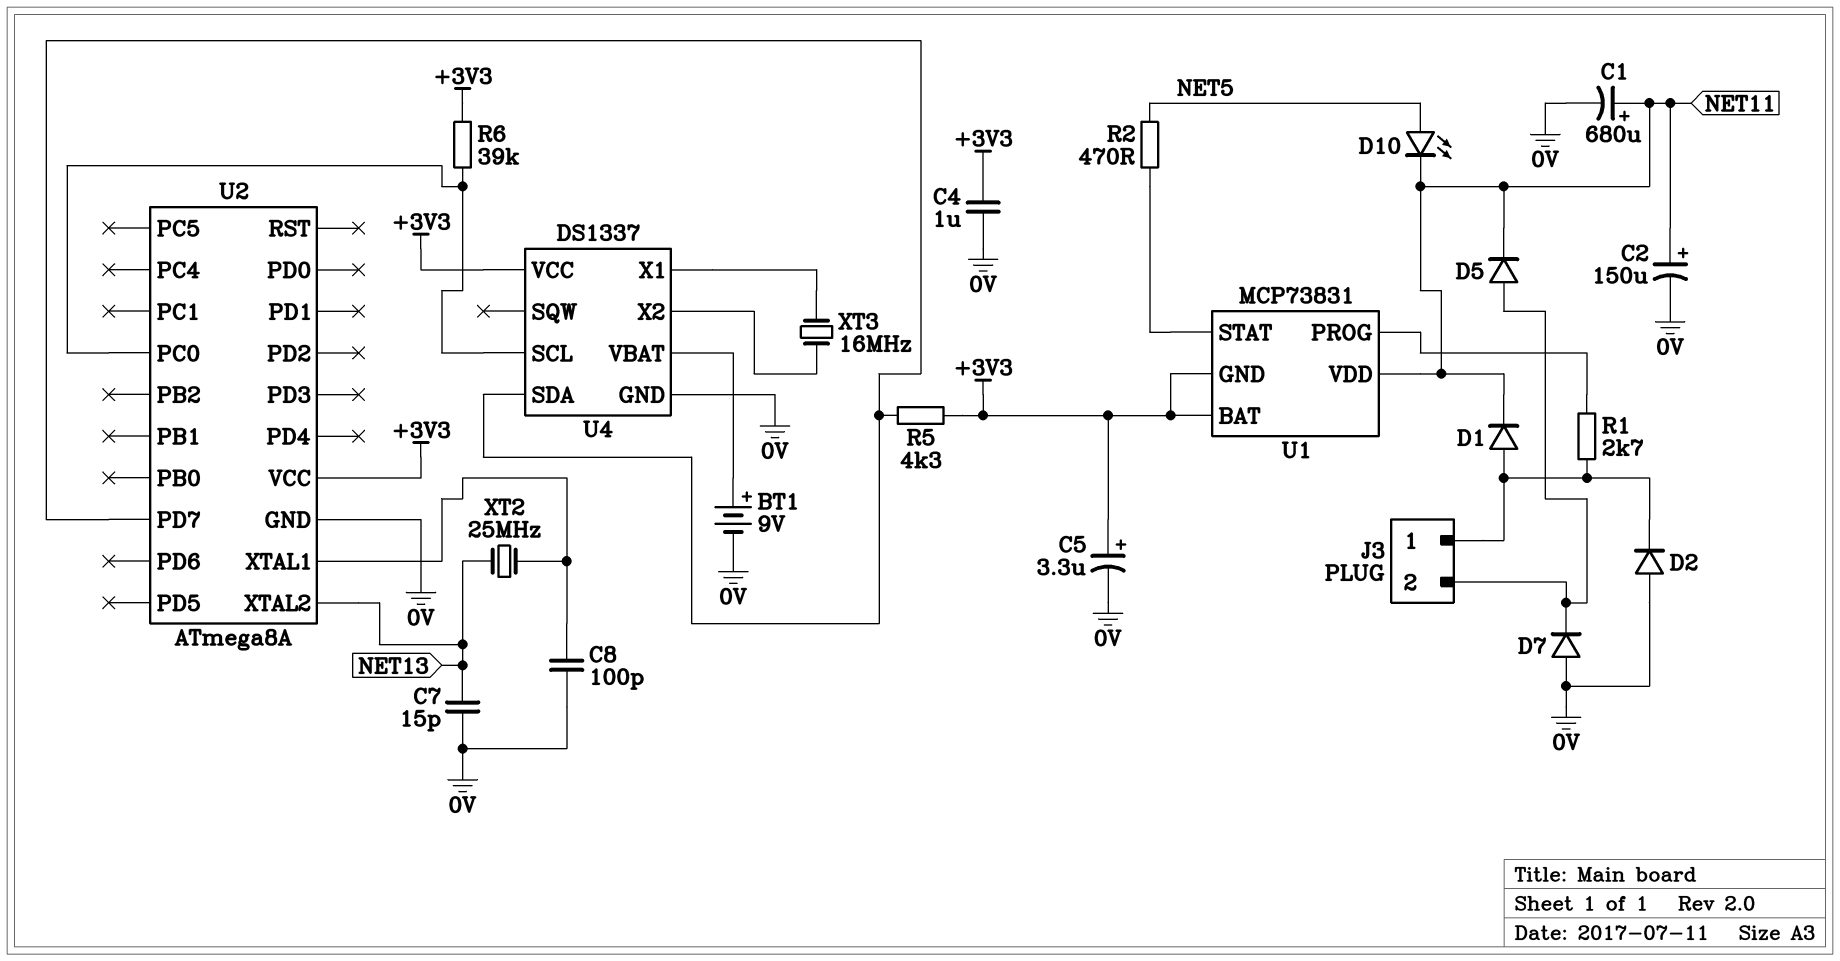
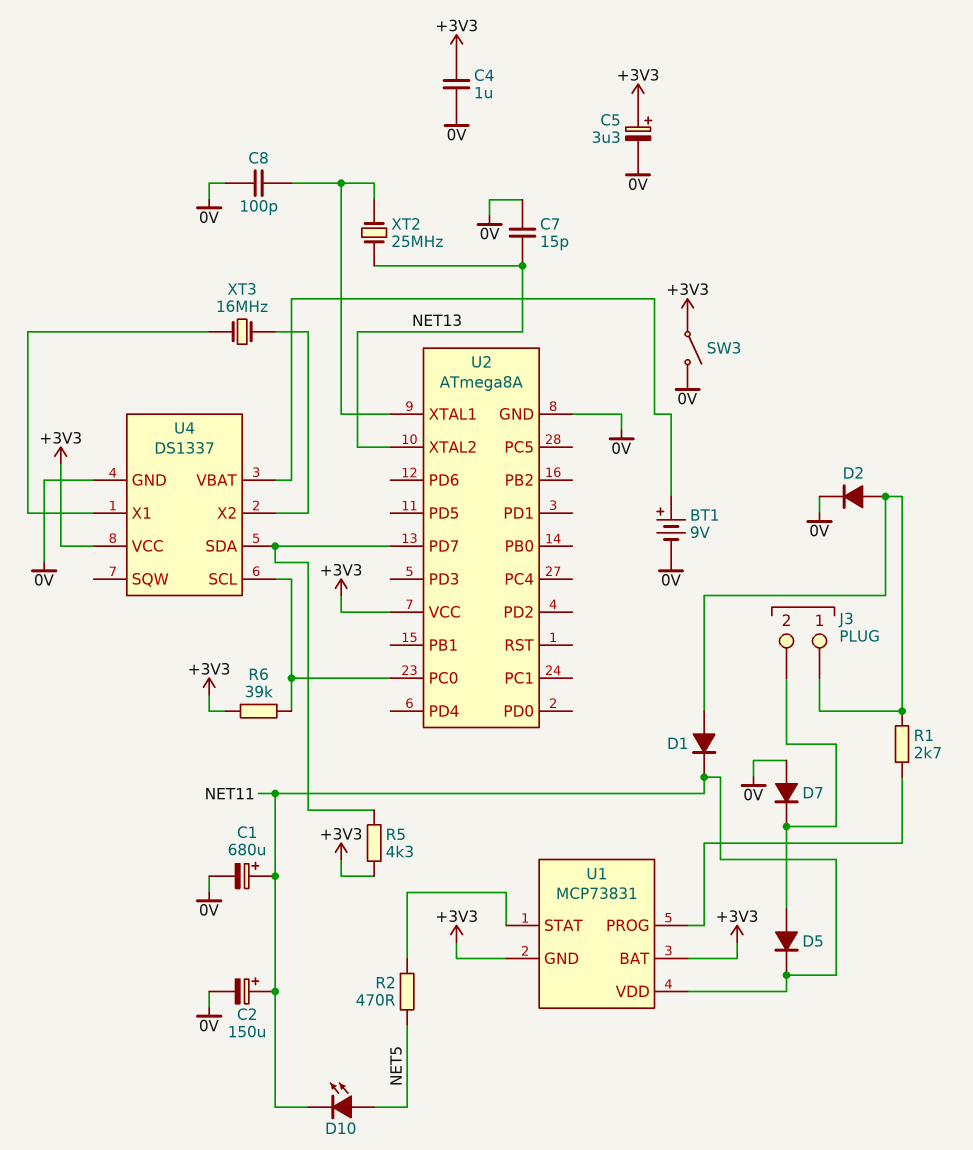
D2: diode (A 0V, K J3/1) -> diode (A J3/1, K 0V)
SW3: none -> switch (+3V3, 0V)

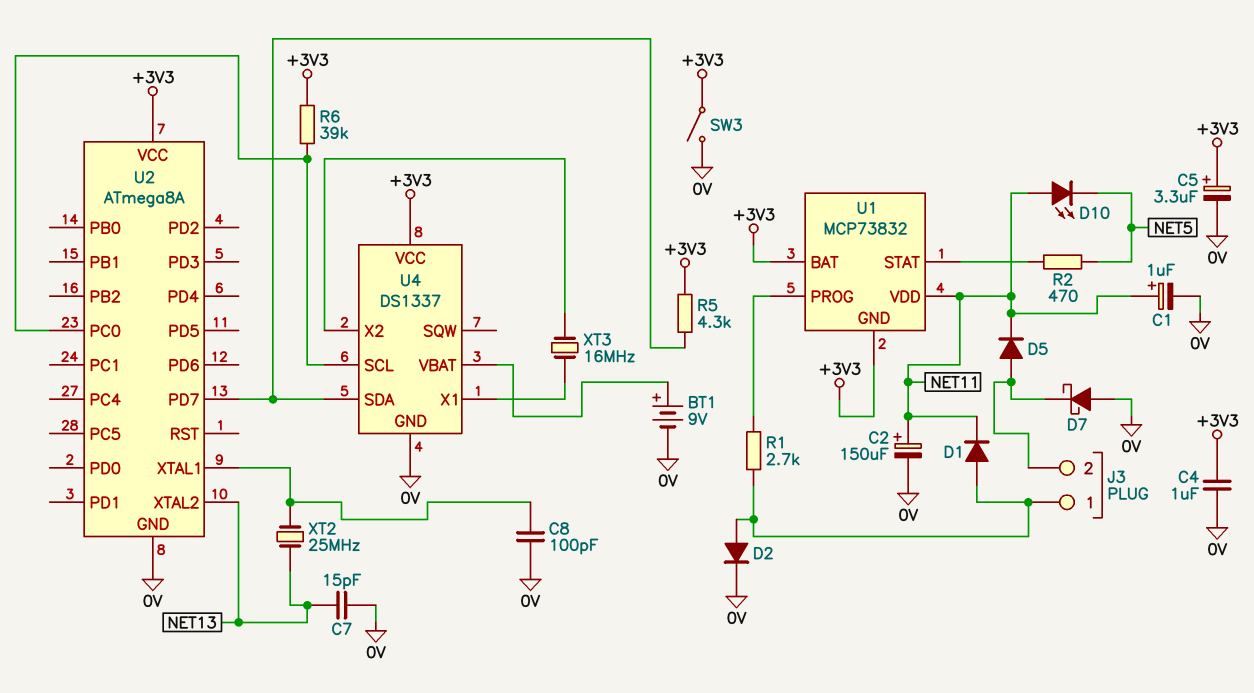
C1: 680uF (plus NET11, minus 0V) -> 1uF (plus NET11, minus 0V)
D7: diode (A 0V, K J3/2) -> schottky (A 0V, K J3/2)
D10: LED (A NET5, K NET11) -> LED (A NET11, K NET5)
U1: MCP73831 -> MCP73832

